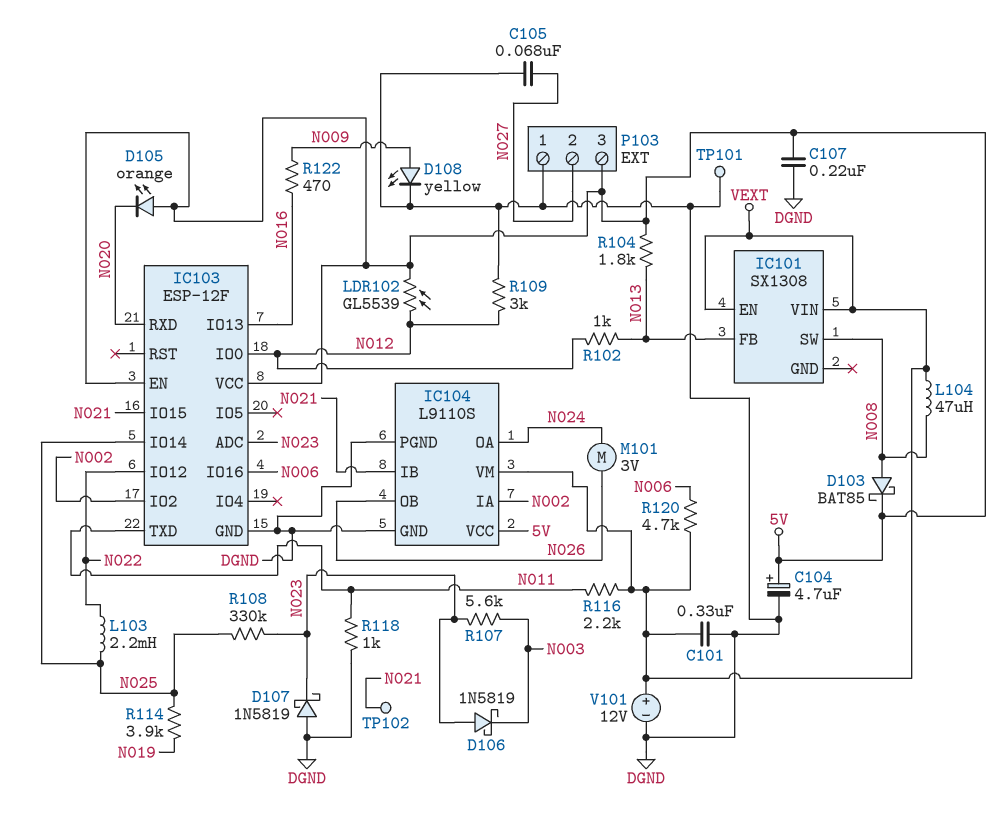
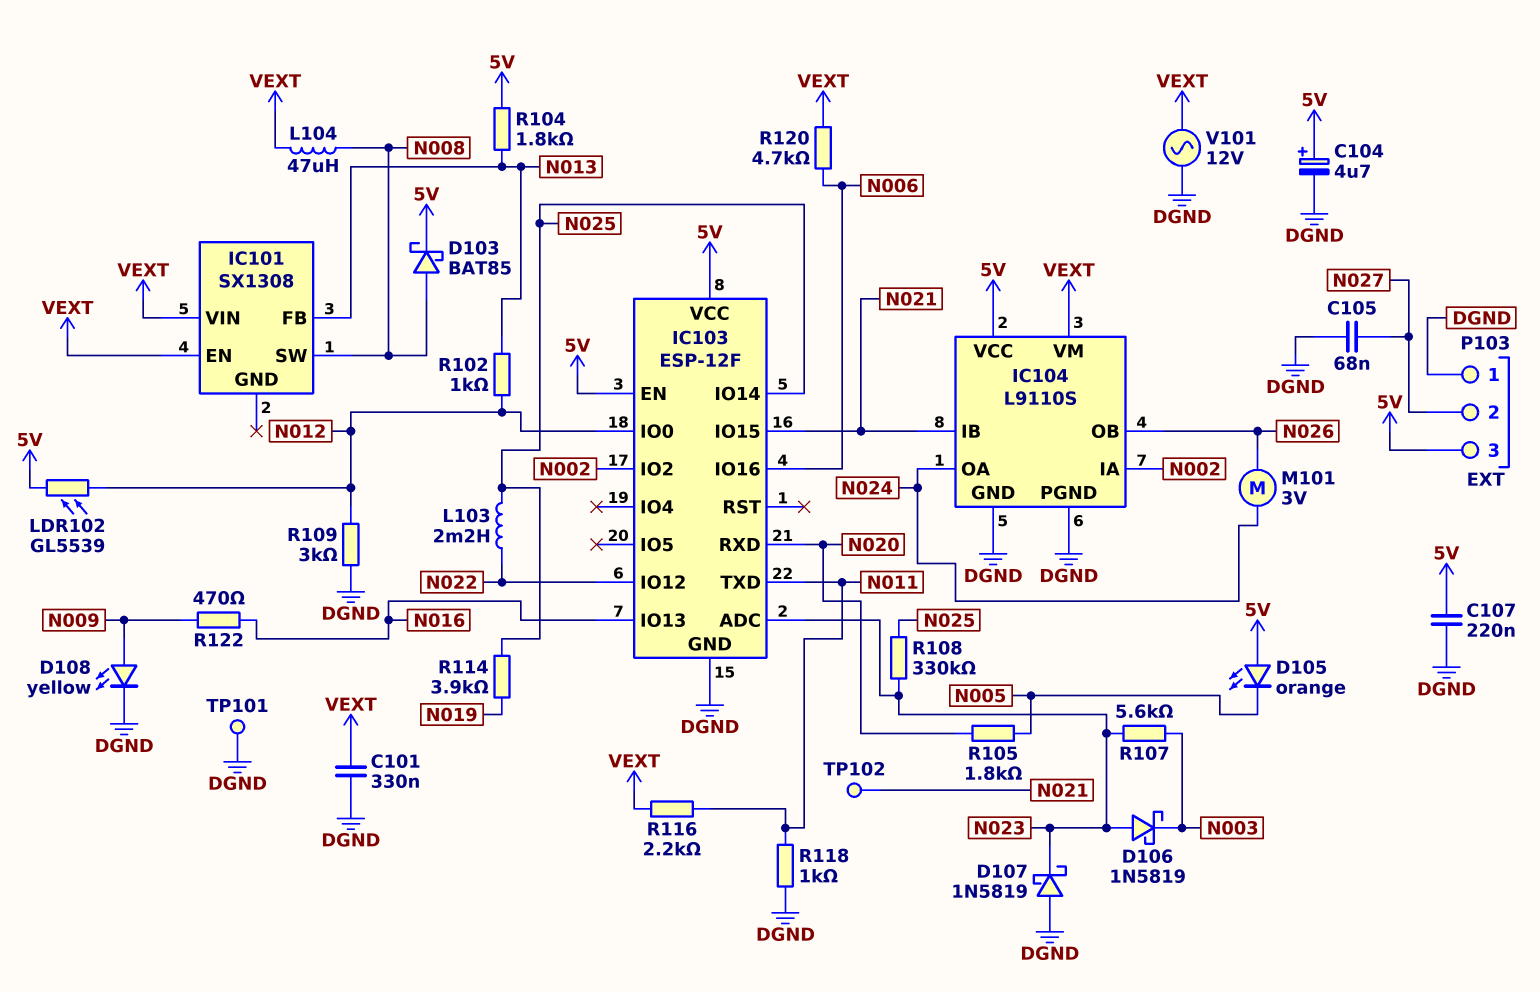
D105: LED orange (A 5V, K N020) -> LED orange (A 5V, K N005)
R105: none -> 1.8k (N005, N020)
V101: 12V (plus VEXT, minus DGND) -> AC 12V (DGND, VEXT)

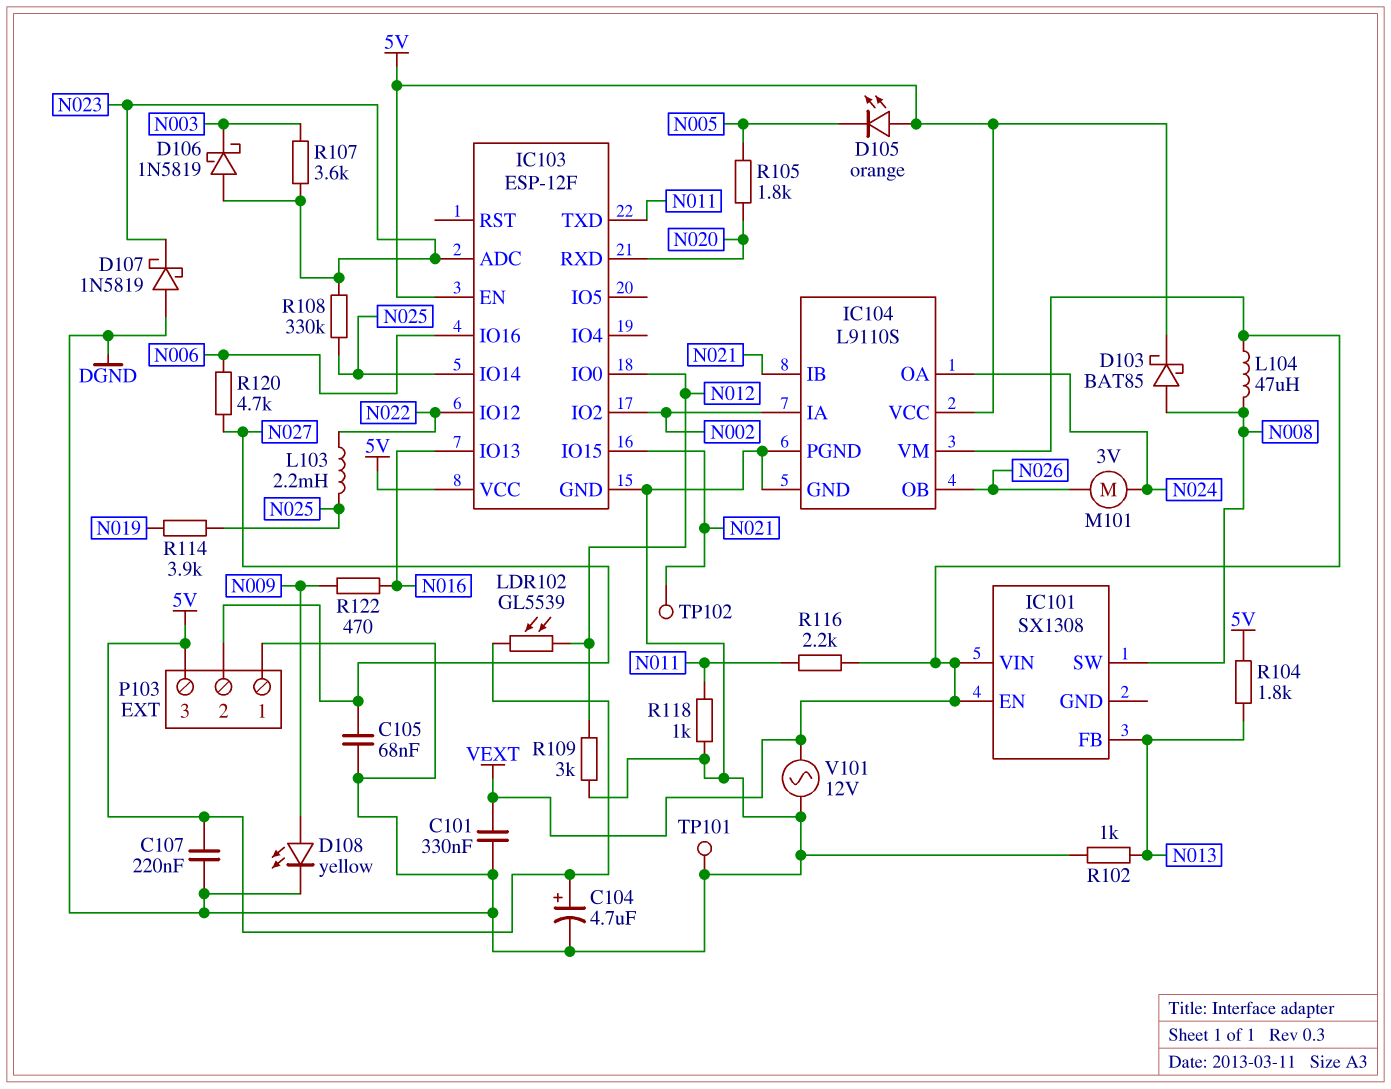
R102: 1k (N012, N013) -> 1k (DGND, N013)
R107: 5.6k (N003, N023) -> 3.6k (N003, N023)
R120: 4.7k (N006, VEXT) -> 4.7k (N006, N027)

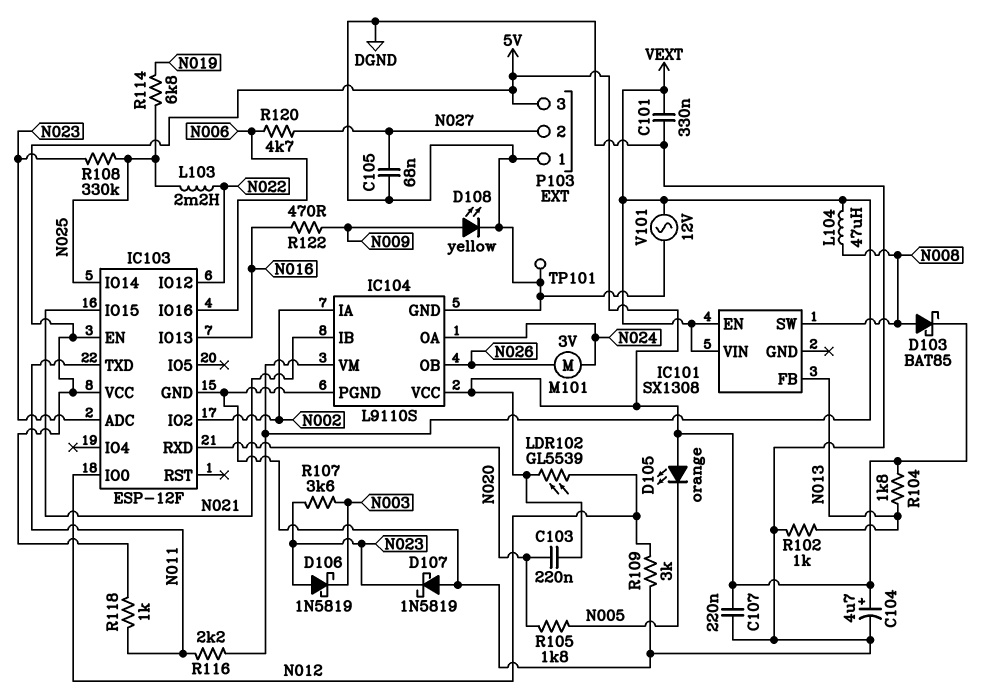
C103: none -> 220nF (5V, N020)
R114: 3.9k (N019, N025) -> 6.8k (N019, N025)
R118: 1k (DGND, N011) -> 1k (5V, N011)
TP102: test point (N021) -> none

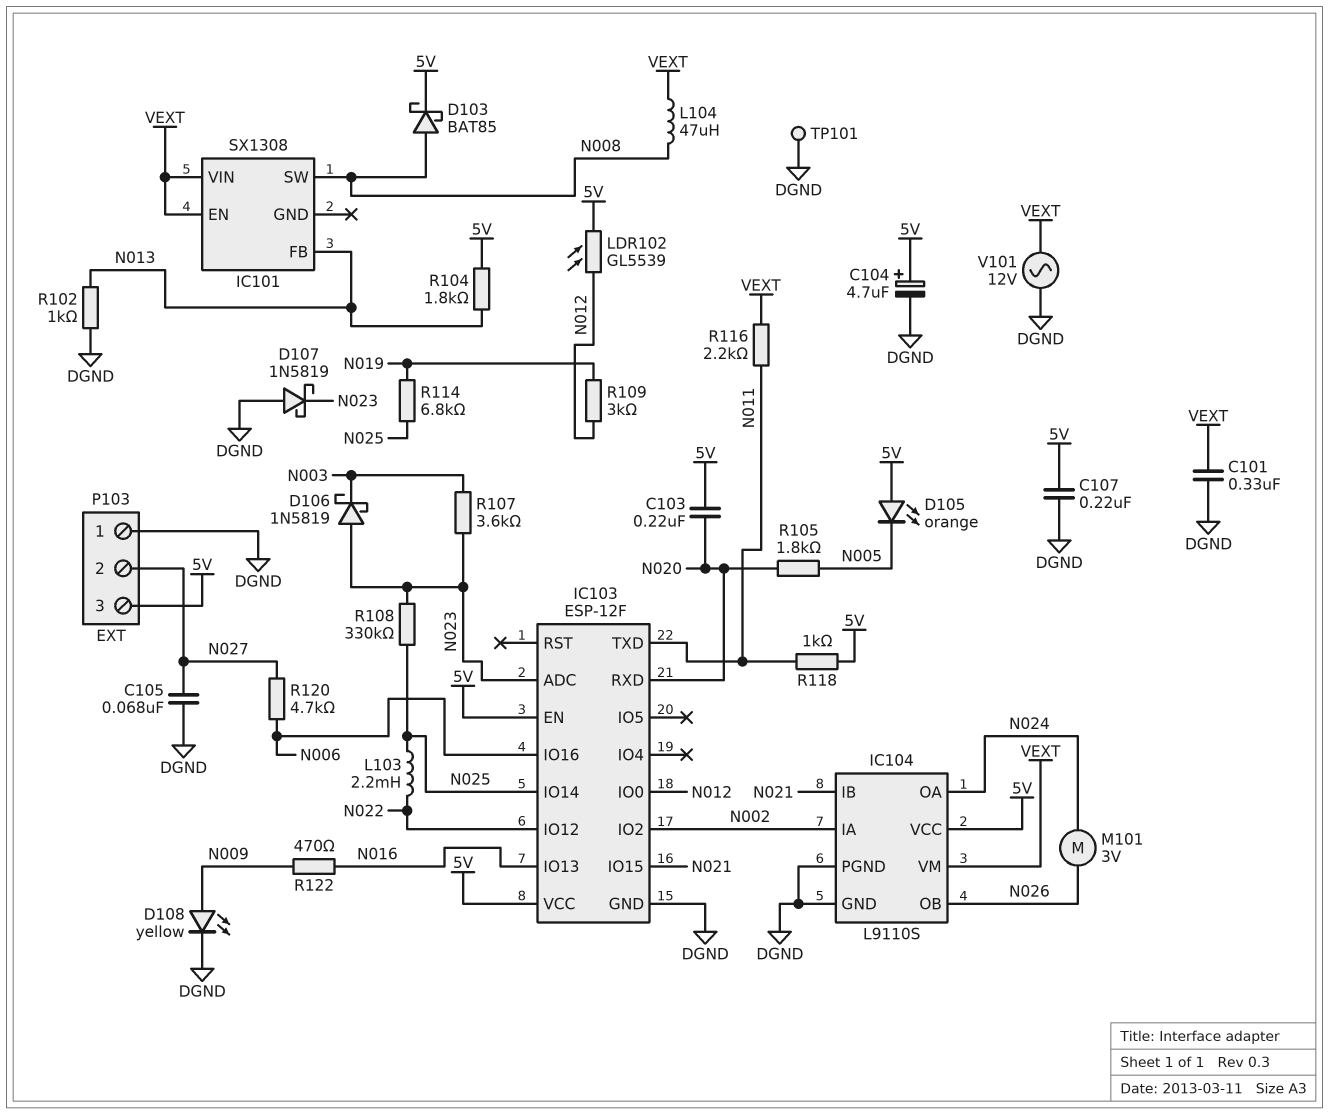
R109: 3k (DGND, N012) -> 3k (N012, N019)

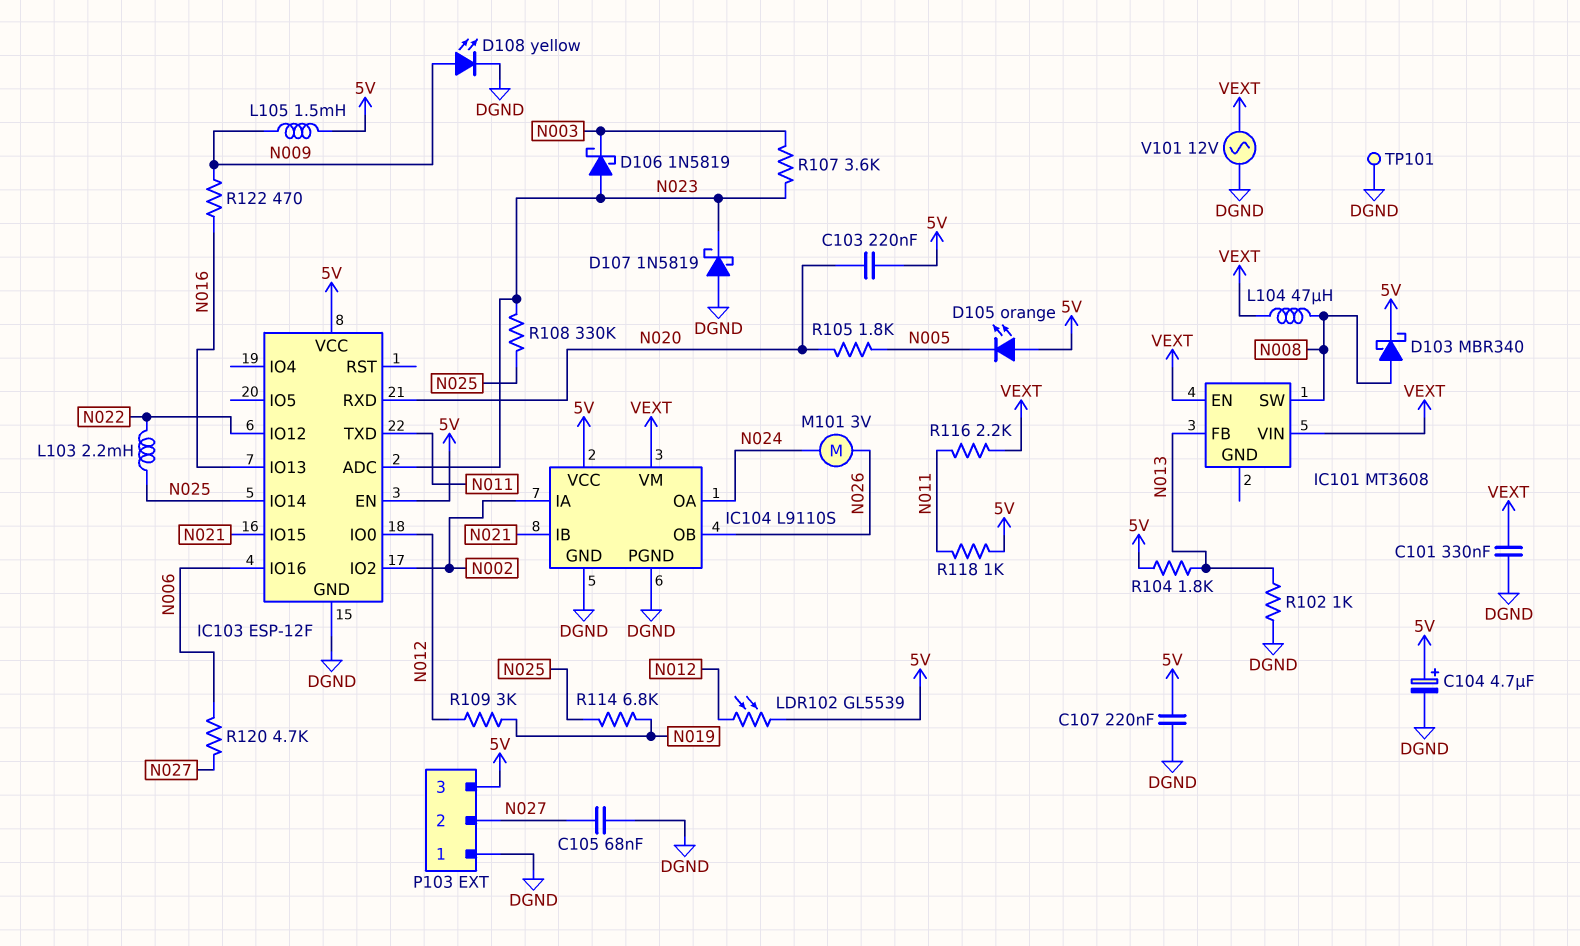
D103: schottky BAT85 (A N008, K 5V) -> schottky MBR340 (A N008, K 5V)
IC101: SX1308 -> MT3608
L105: none -> 1.5mH (5V, N009)

